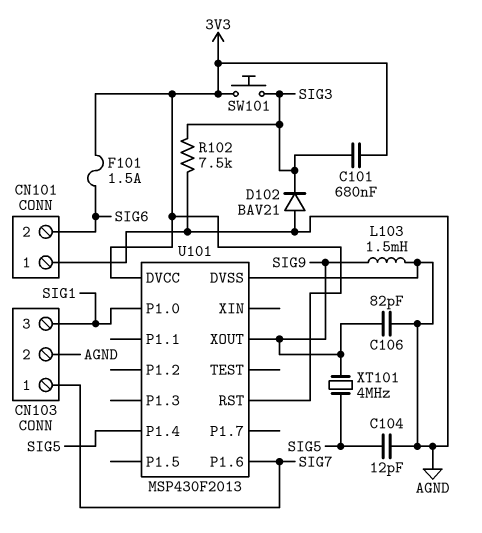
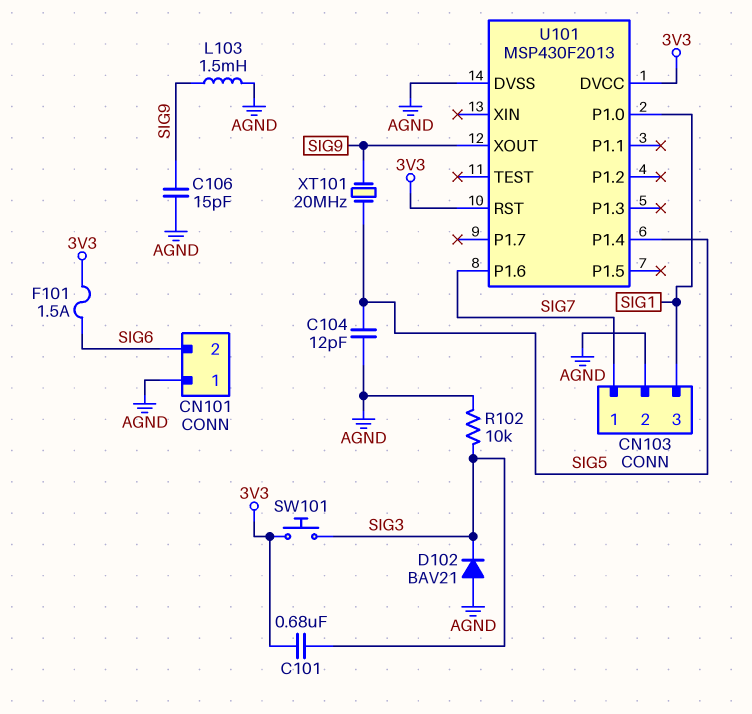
C106: 82pF (AGND, SIG9) -> 15pF (AGND, SIG9)
R102: 7.5k (AGND, SIG3) -> 10k (AGND, SIG3)
XT101: 4MHz (SIG5, SIG9) -> 20MHz (SIG5, SIG9)

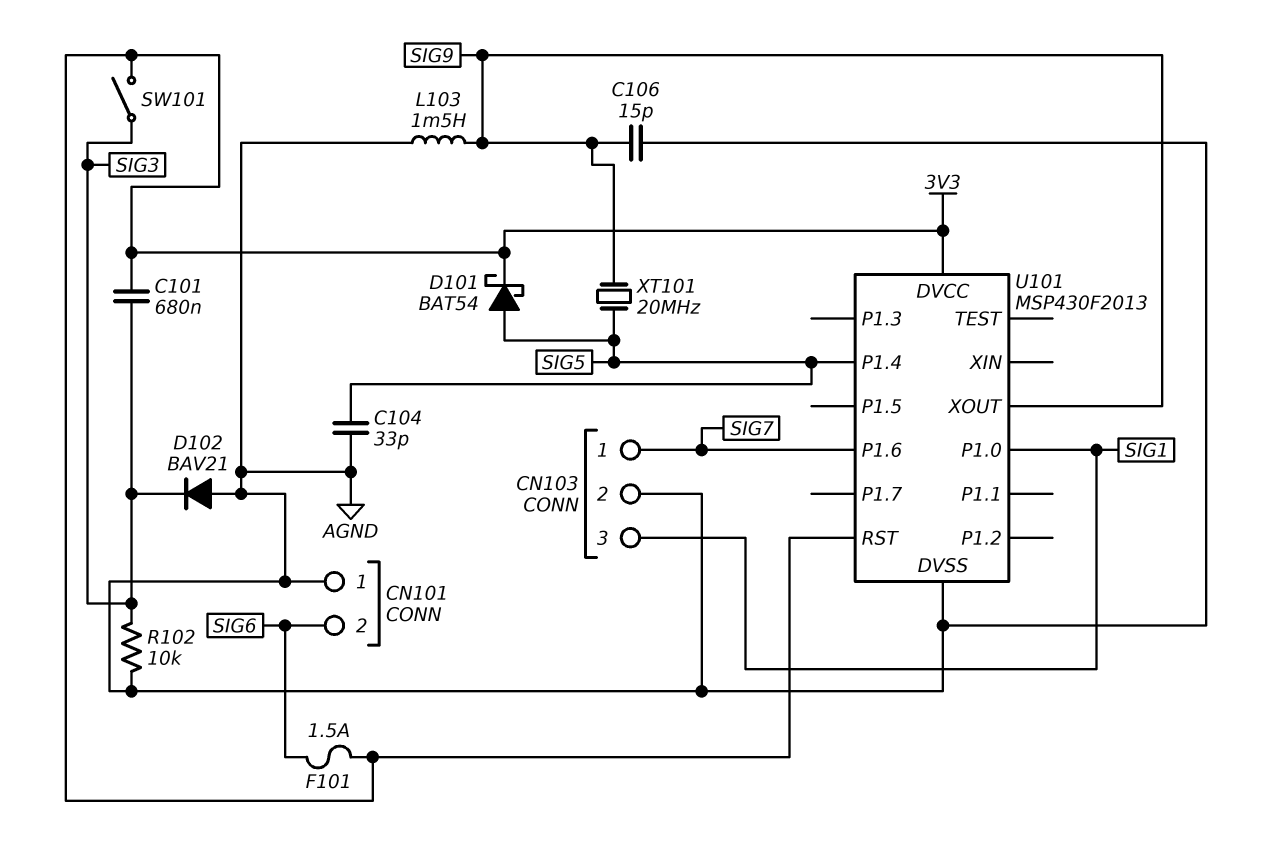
C104: 12pF (AGND, SIG5) -> 33pF (AGND, SIG5)
D101: none -> schottky BAT54 (A SIG5, K 3V3)
SW101: button (3V3, SIG3) -> switch (3V3, SIG3)

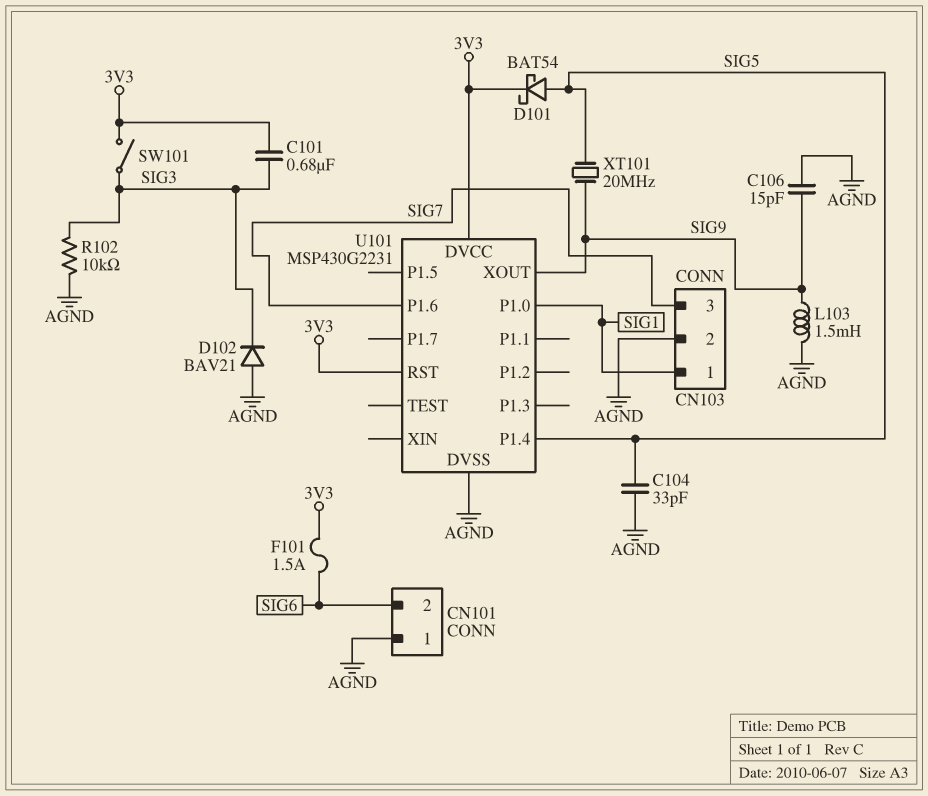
CN103 pin 1: SIG7 -> SIG1
CN103 pin 3: SIG1 -> SIG7
U101: MSP430F2013 -> MSP430G2231

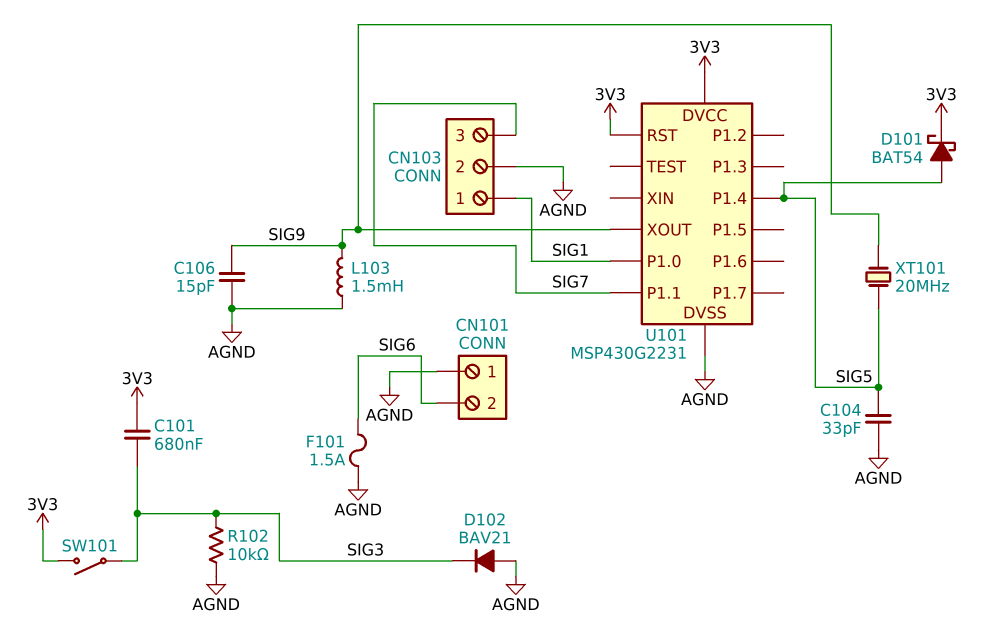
F101: 1.5A (3V3, SIG6) -> 1.5A (AGND, SIG6)
U101 pin P1.1: none -> SIG7
U101 pin P1.6: SIG7 -> none

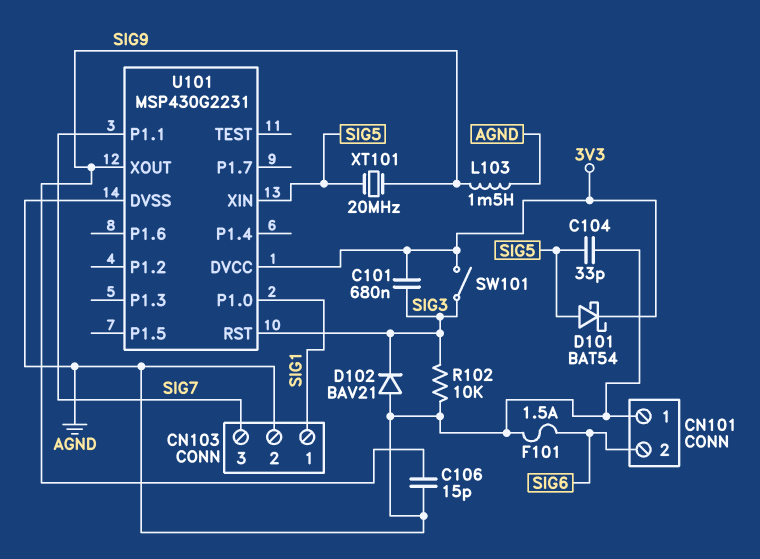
U101 pin P1.4: SIG5 -> none
U101 pin RST: 3V3 -> SIG3
U101 pin XIN: none -> SIG5

